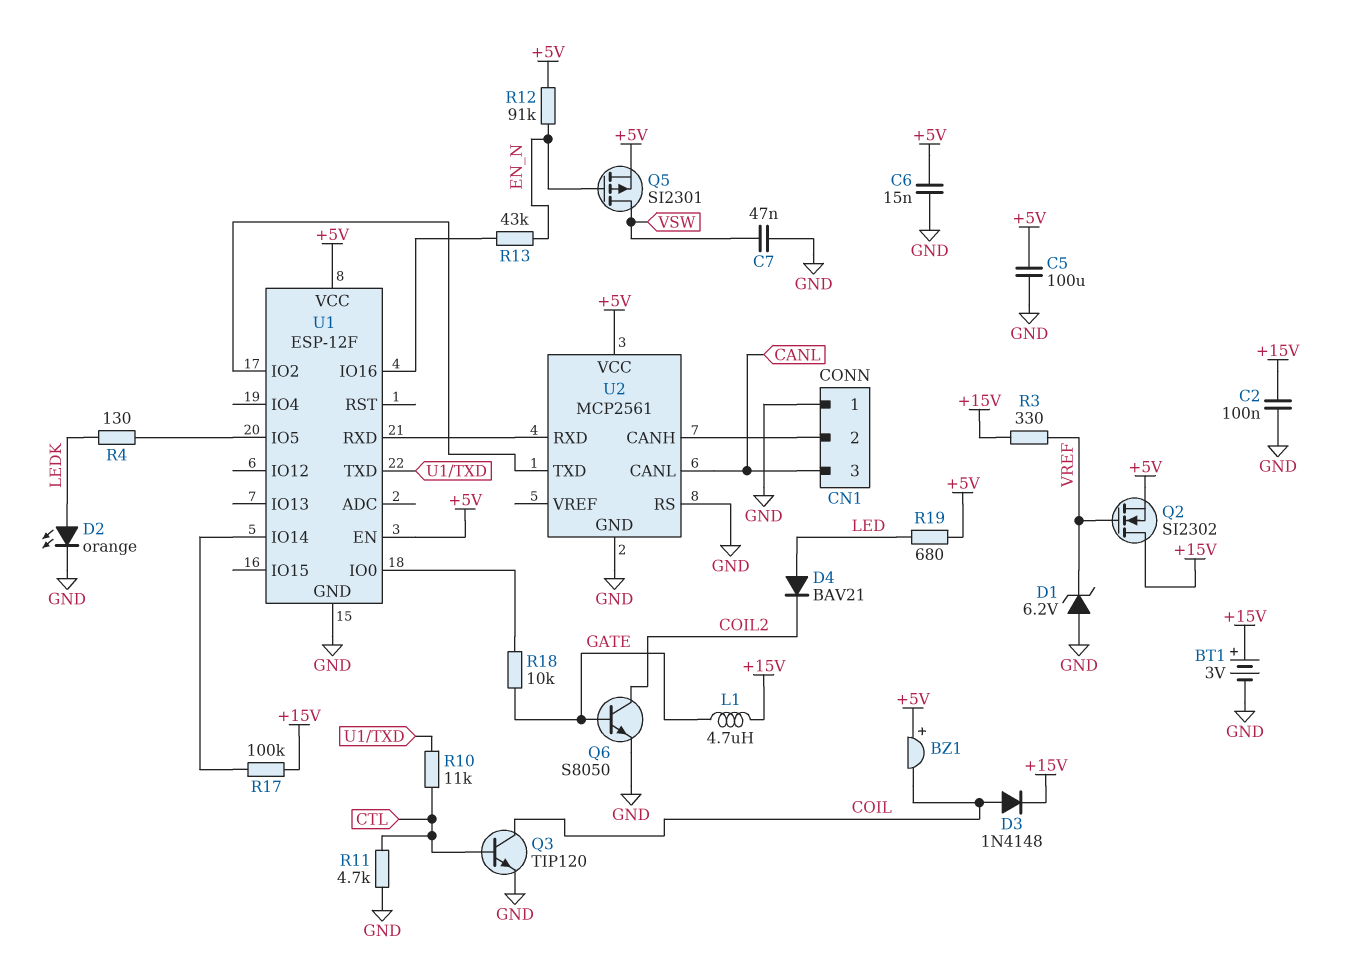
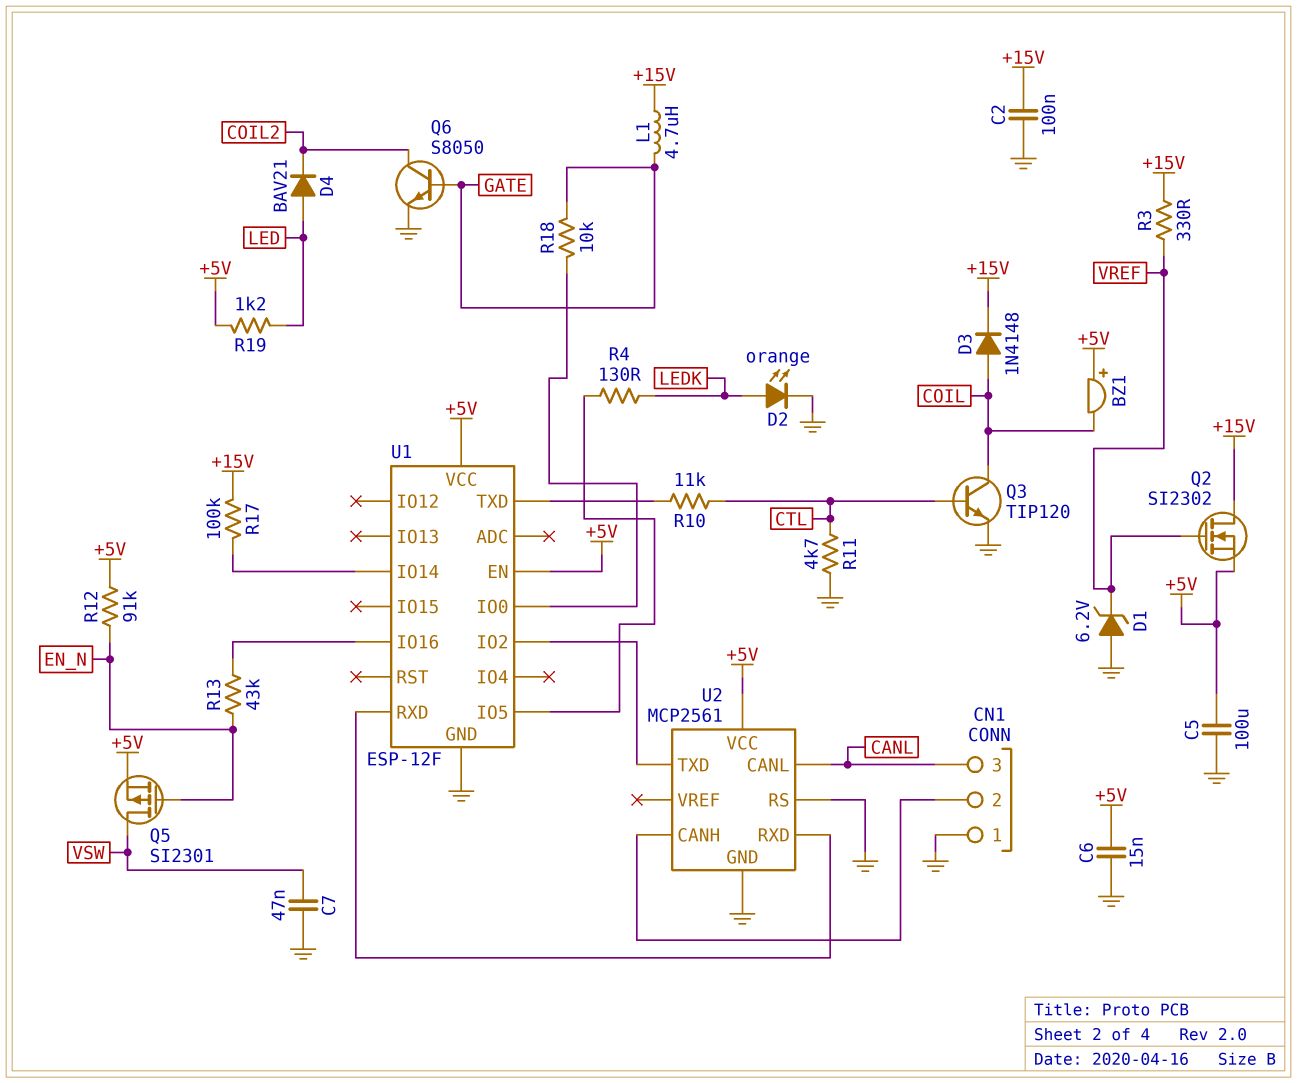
BT1: 3V (plus +15V, minus GND) -> none
R19: 680 (+5V, LED) -> 1.2k (+5V, LED)

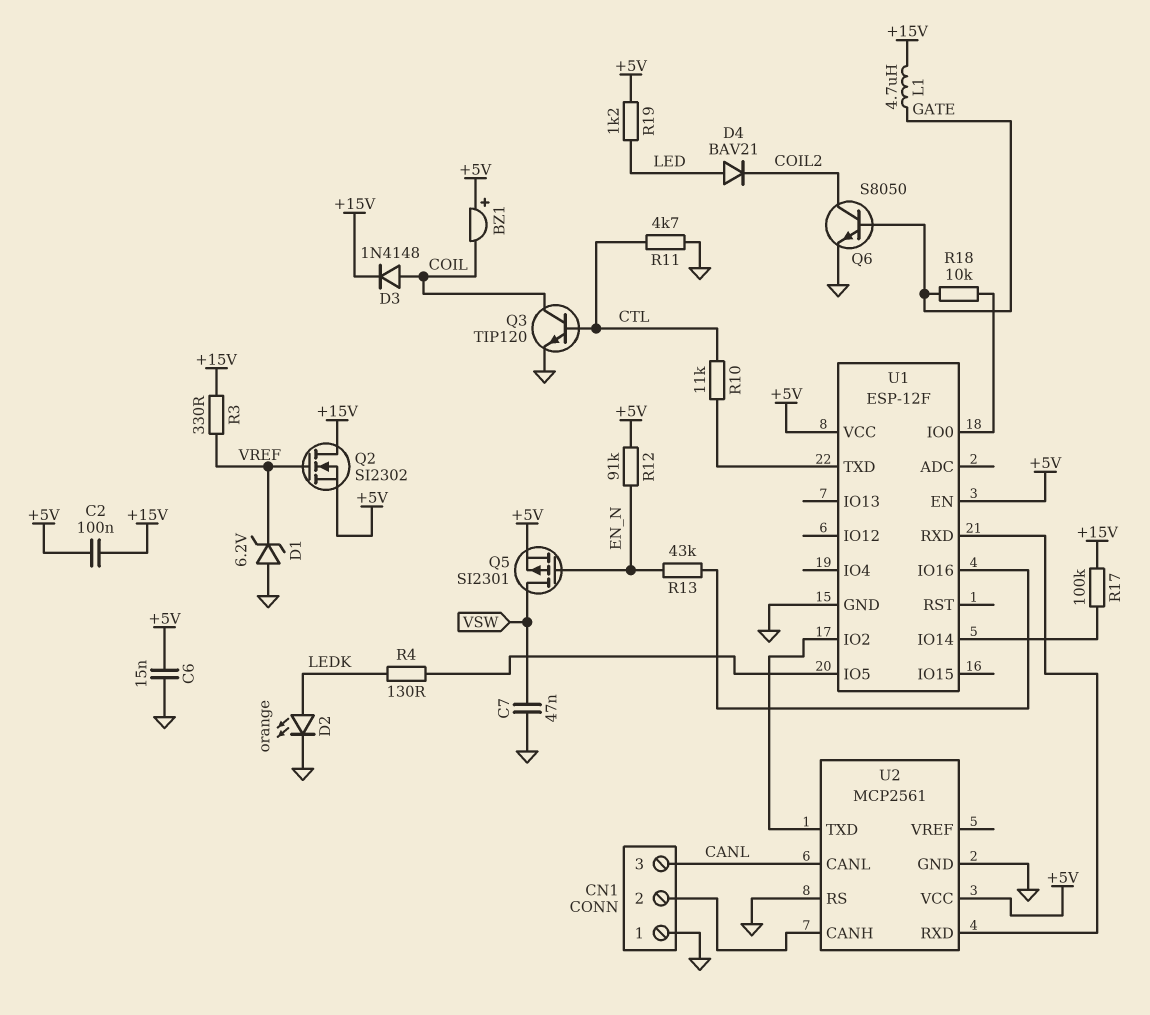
C2: 100nF (+15V, GND) -> 100nF (+5V, +15V)
C5: 100uF (+5V, GND) -> none

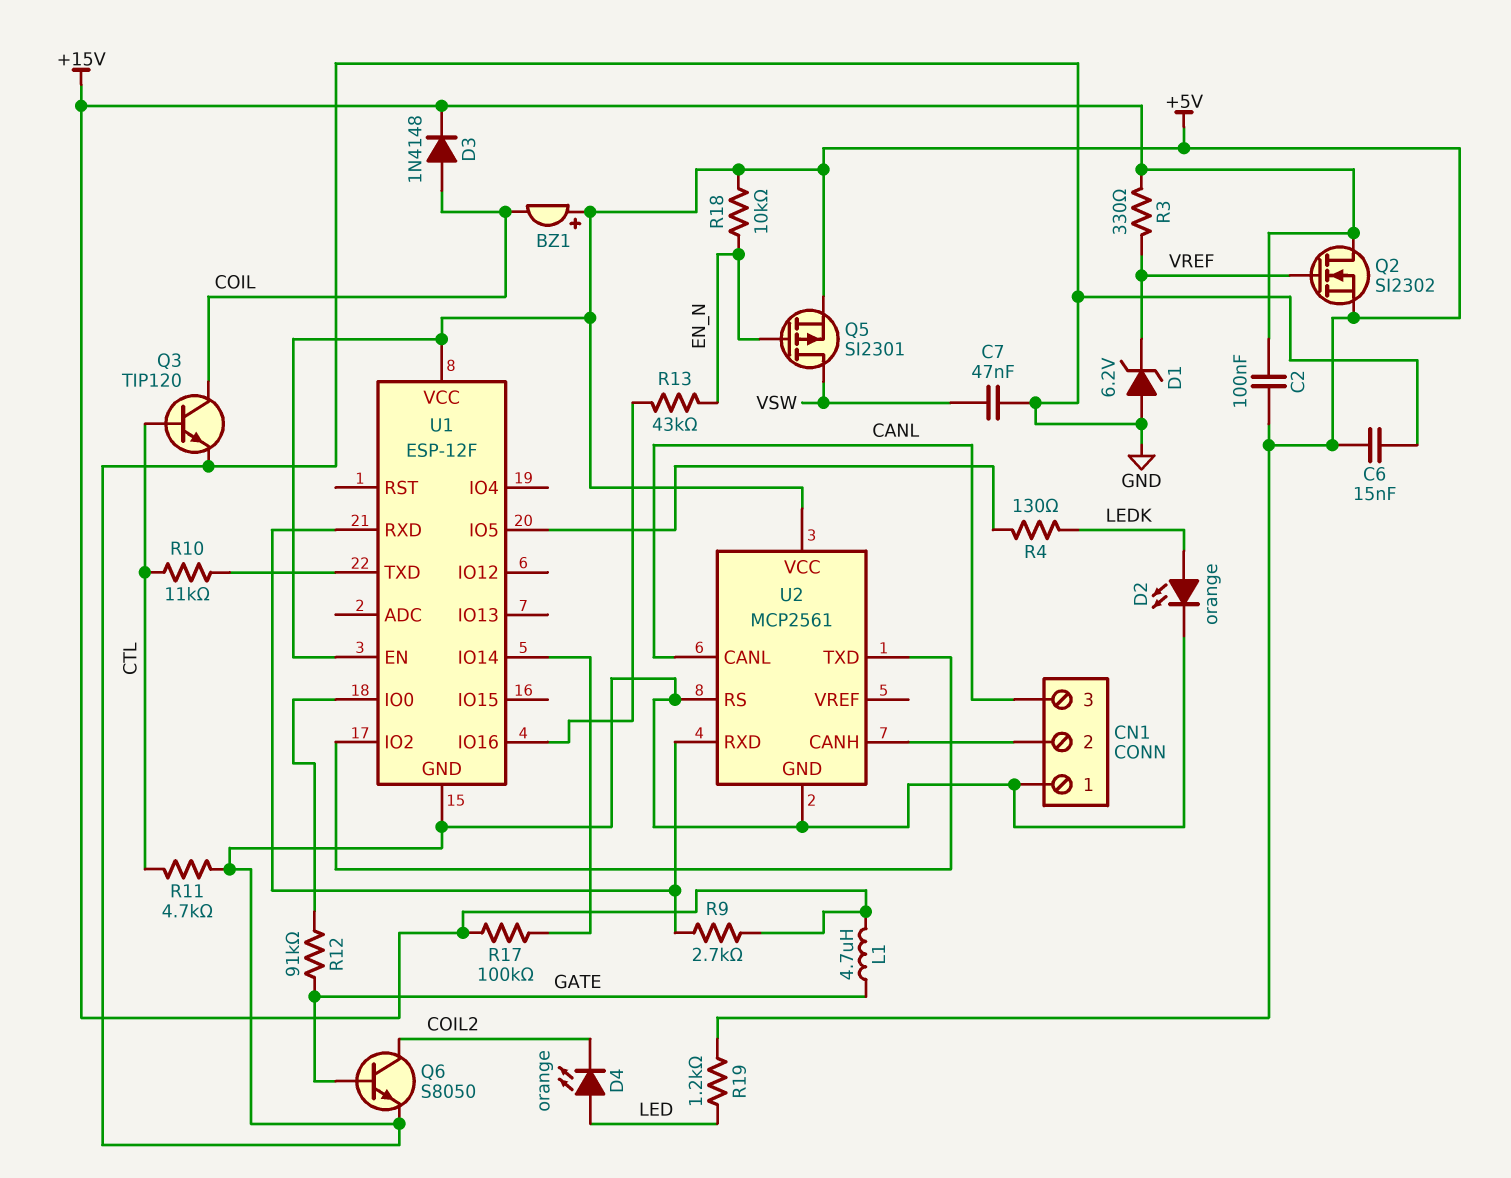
D4: diode BAV21 (A LED, K COIL2) -> LED orange (A LED, K COIL2)
R9: none -> 2.7k (+15V, U1/RXD)
R12: 91k (+5V, EN_N) -> 91k (GATE, U1/IO0)
R18: 10k (GATE, U1/IO0) -> 10k (+5V, EN_N)

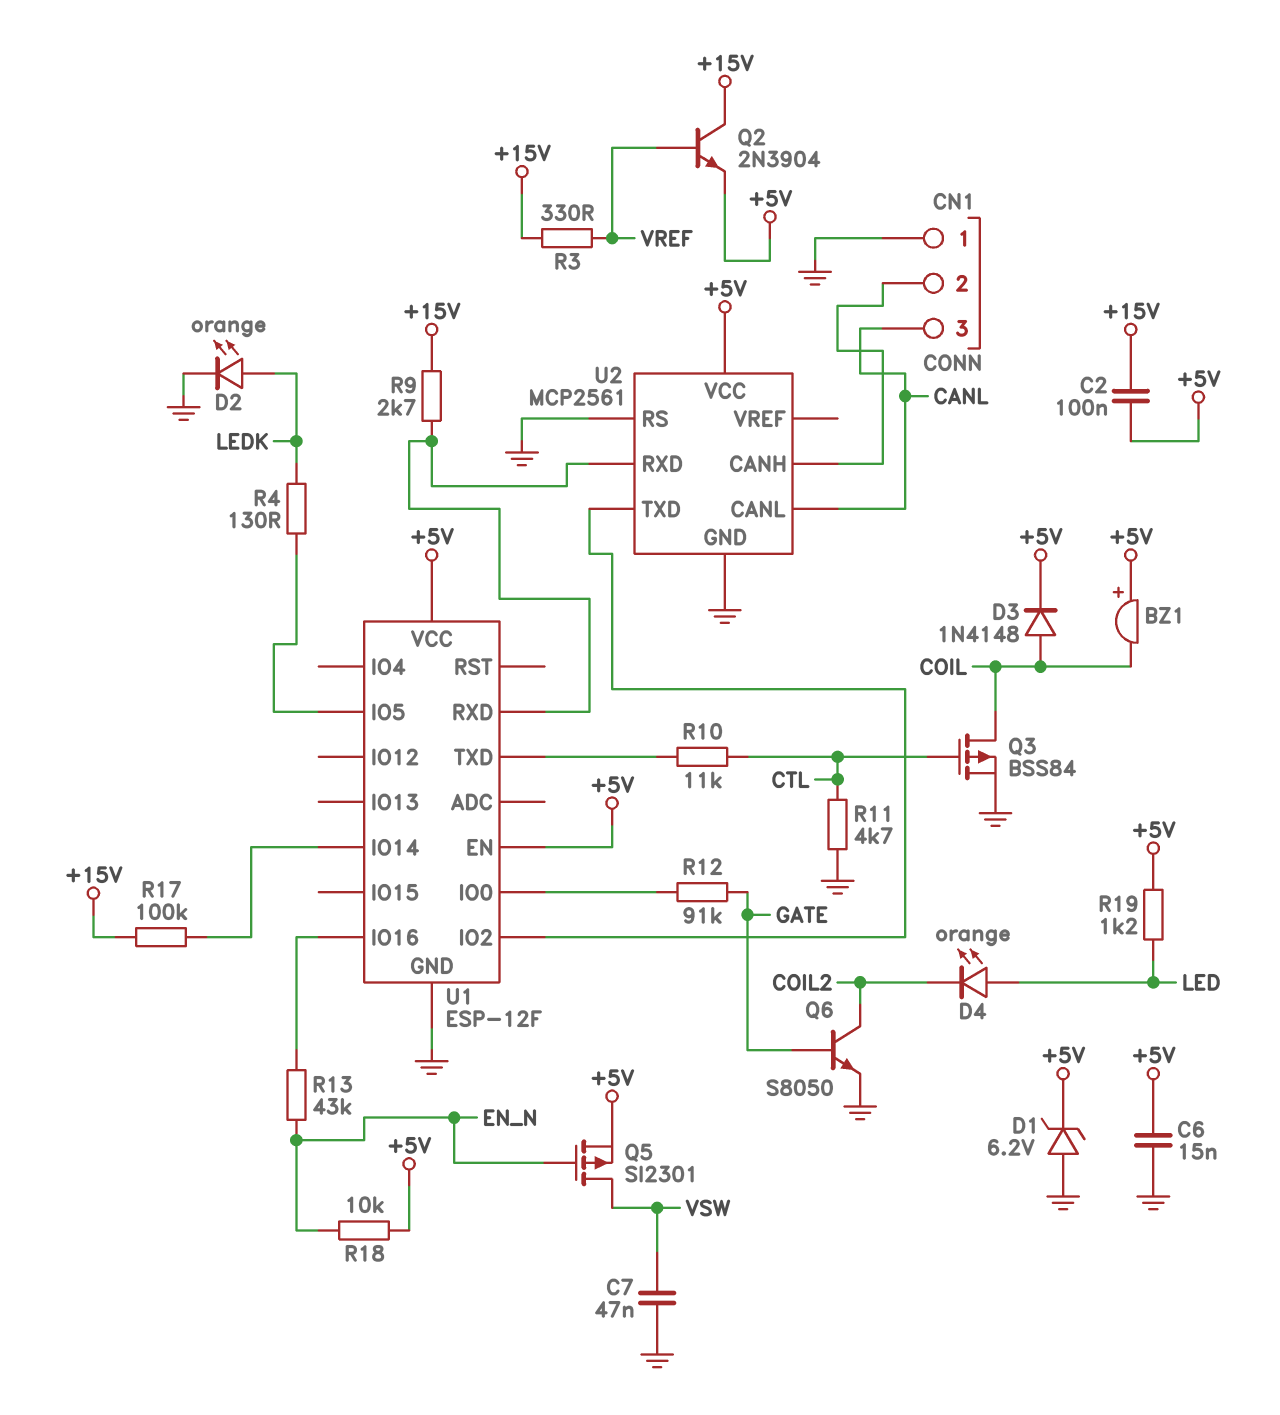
D1: zener 6.2V (A GND, K VREF) -> zener 6.2V (A GND, K +5V)
D3: diode 1N4148 (A COIL, K +15V) -> diode 1N4148 (A COIL, K +5V)
L1: 4.7uH (+15V, GATE) -> none
Q2: NMOS SI2302 (G VREF, D +15V, S +5V) -> NPN 2N3904 (B VREF, C +15V, E +5V)
Q3: NPN TIP120 (B CTL, C COIL, E GND) -> PMOS BSS84 (G CTL, D COIL, S GND)

